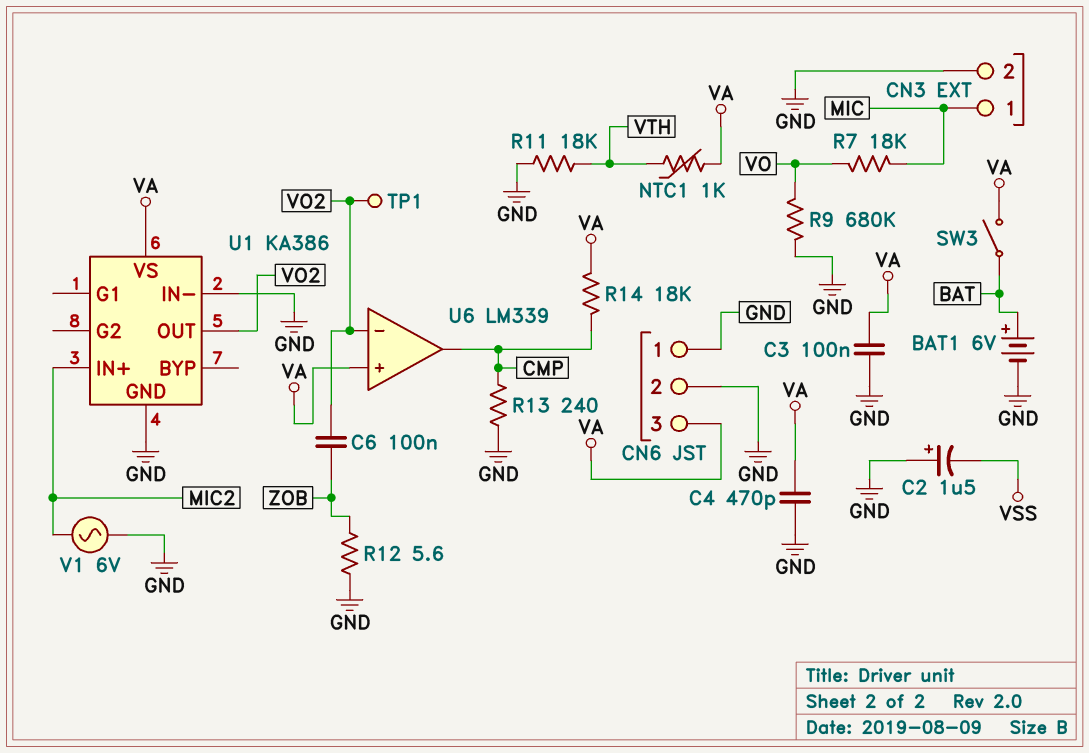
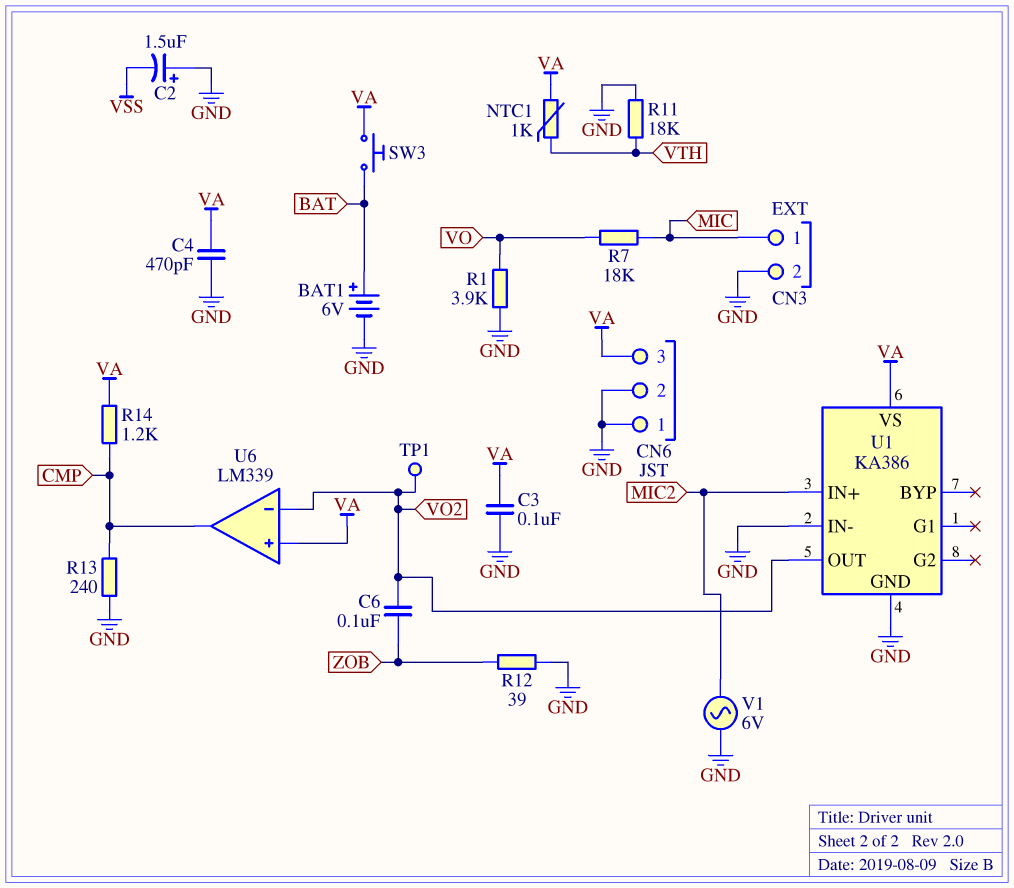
R1: none -> 3.9k (GND, VO)
R9: 680k (GND, VO) -> none
R12: 5.6 (GND, ZOB) -> 39 (GND, ZOB)
R14: 18k (CMP, VA) -> 1.2k (CMP, VA)
SW3: switch (BAT, VA) -> button (BAT, VA)

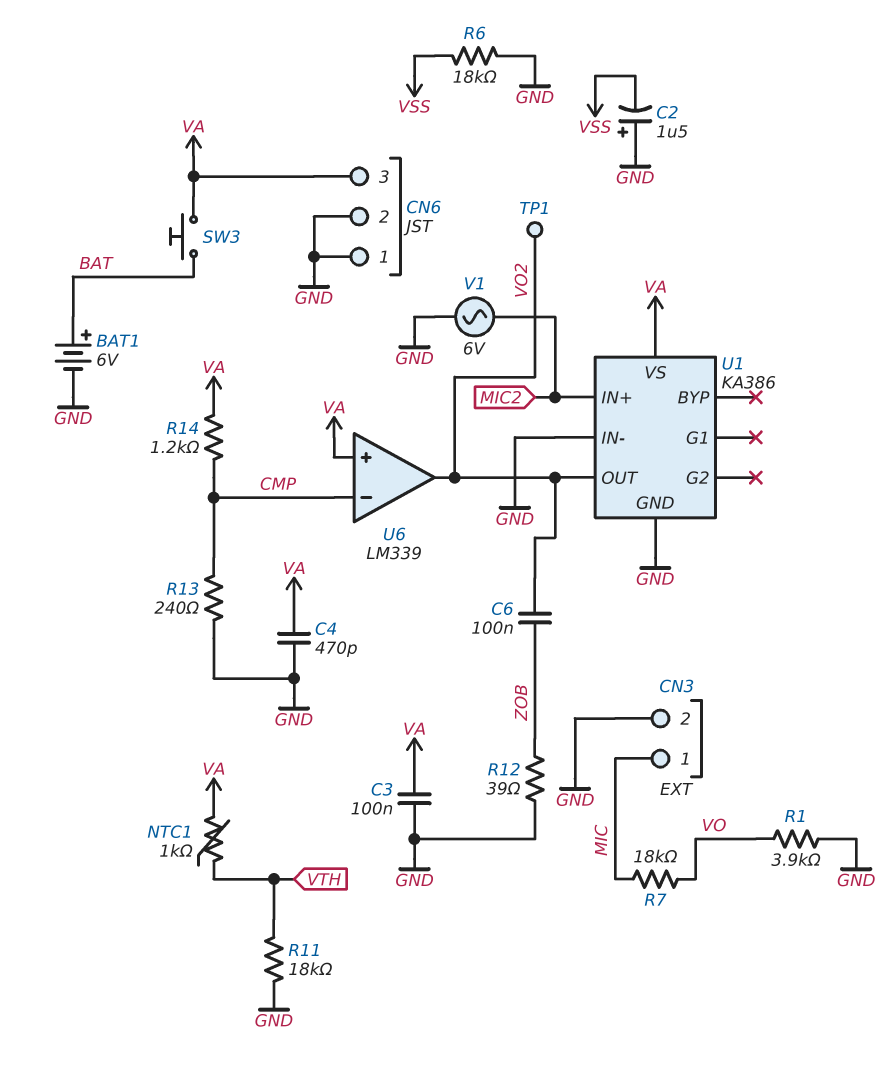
R6: none -> 18k (GND, VSS)
U6 pin in-: VO2 -> CMP
U6 pin out: CMP -> VO2

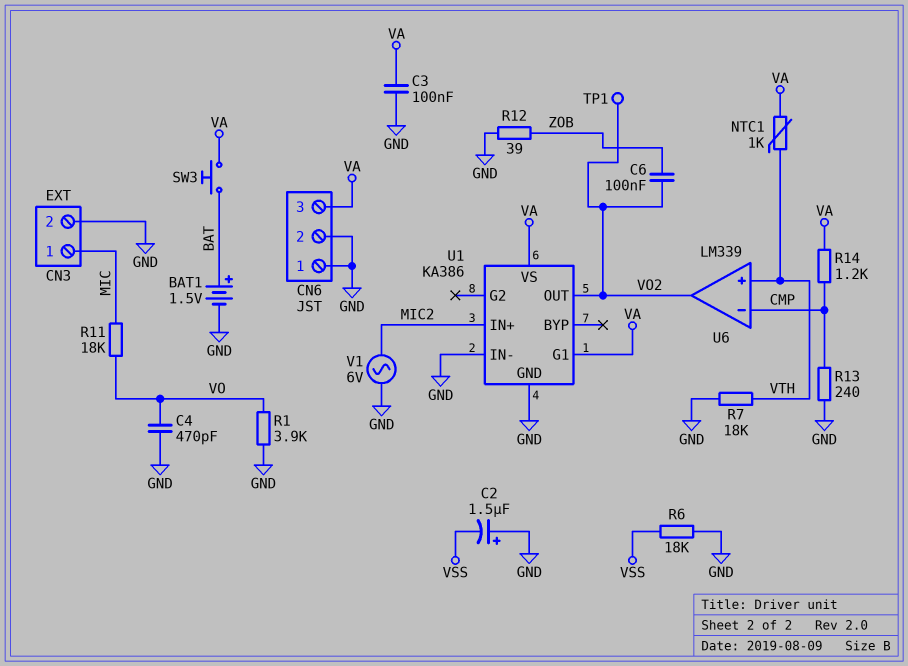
BAT1: 6V (plus BAT, minus GND) -> 1.5V (plus BAT, minus GND)
C4: 470pF (GND, VA) -> 470pF (GND, VO)
R7: 18k (MIC, VO) -> 18k (GND, VTH)
R11: 18k (GND, VTH) -> 18k (MIC, VO)
U1 pin G1: none -> VA
U6 pin in+: VA -> VTH

